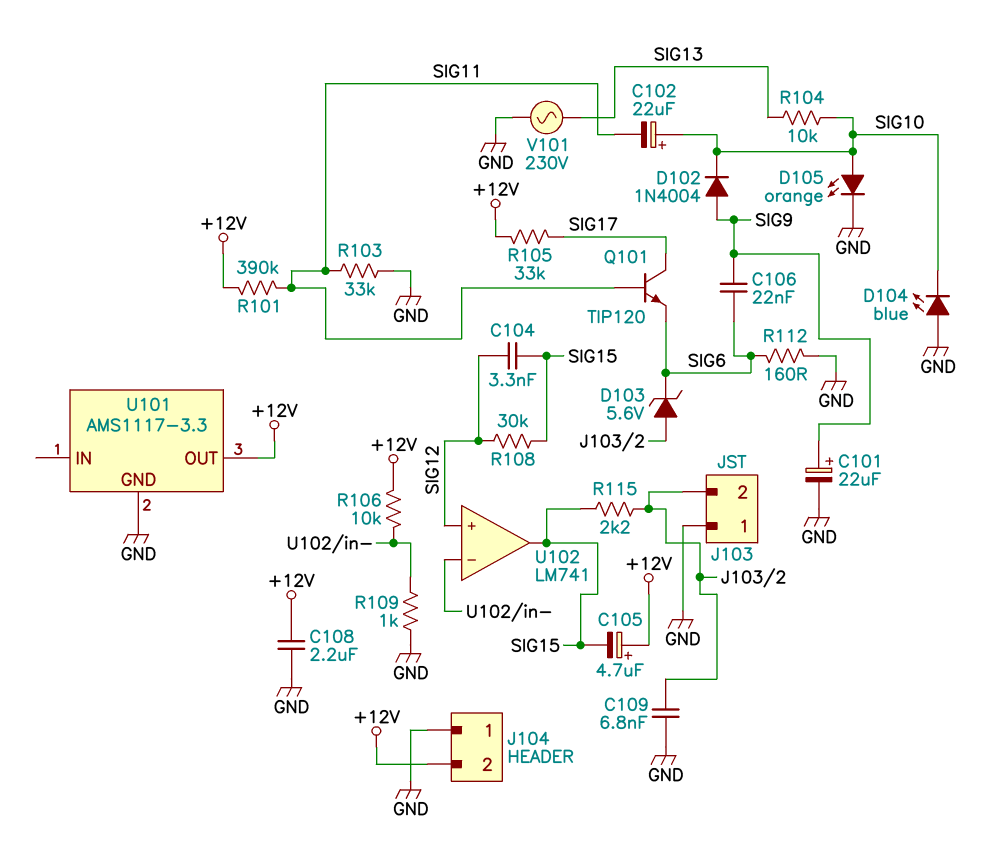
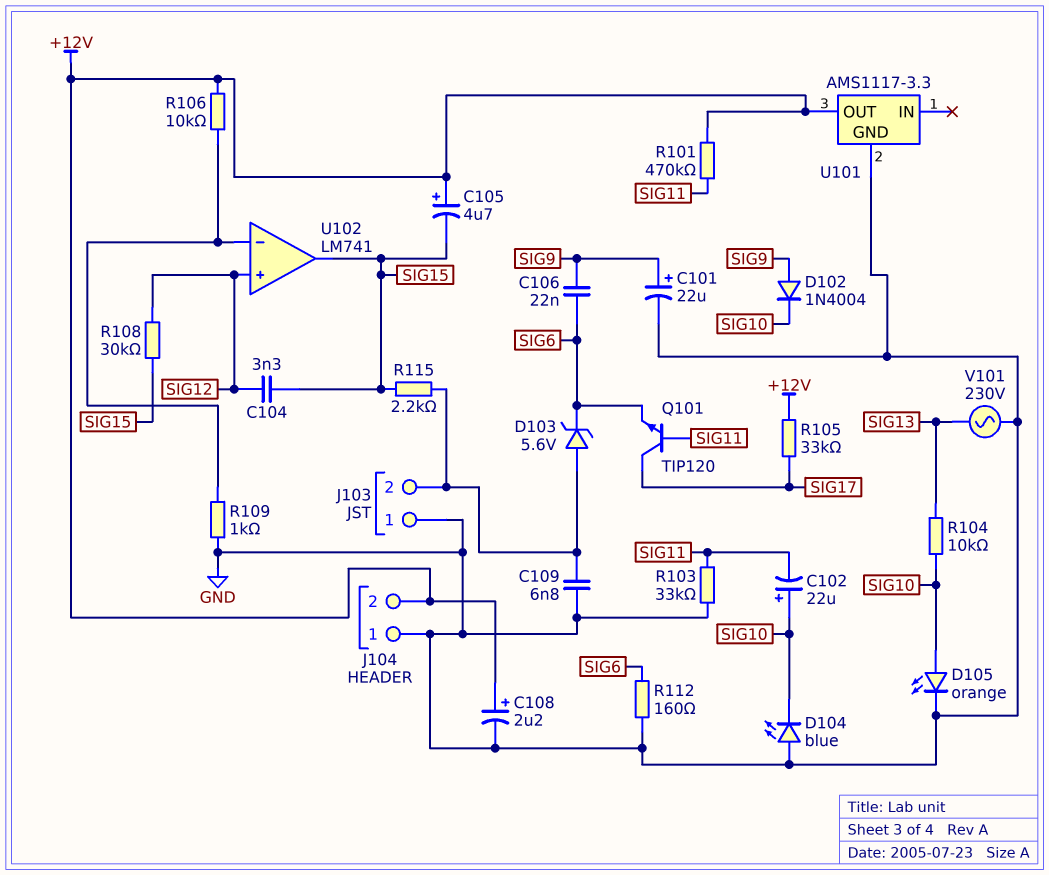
C108: 2.2uF (+12V, GND) -> 2.2uF (plus +12V, minus GND)
R101: 390k (+12V, SIG11) -> 470k (+12V, SIG11)

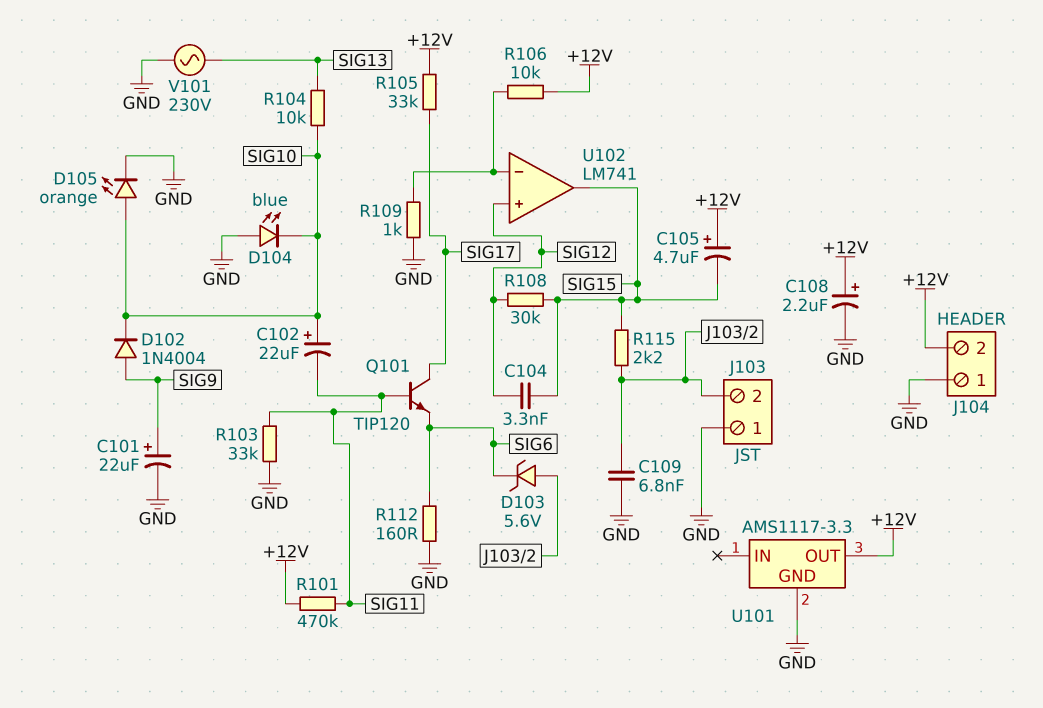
C106: 22nF (SIG6, SIG9) -> none

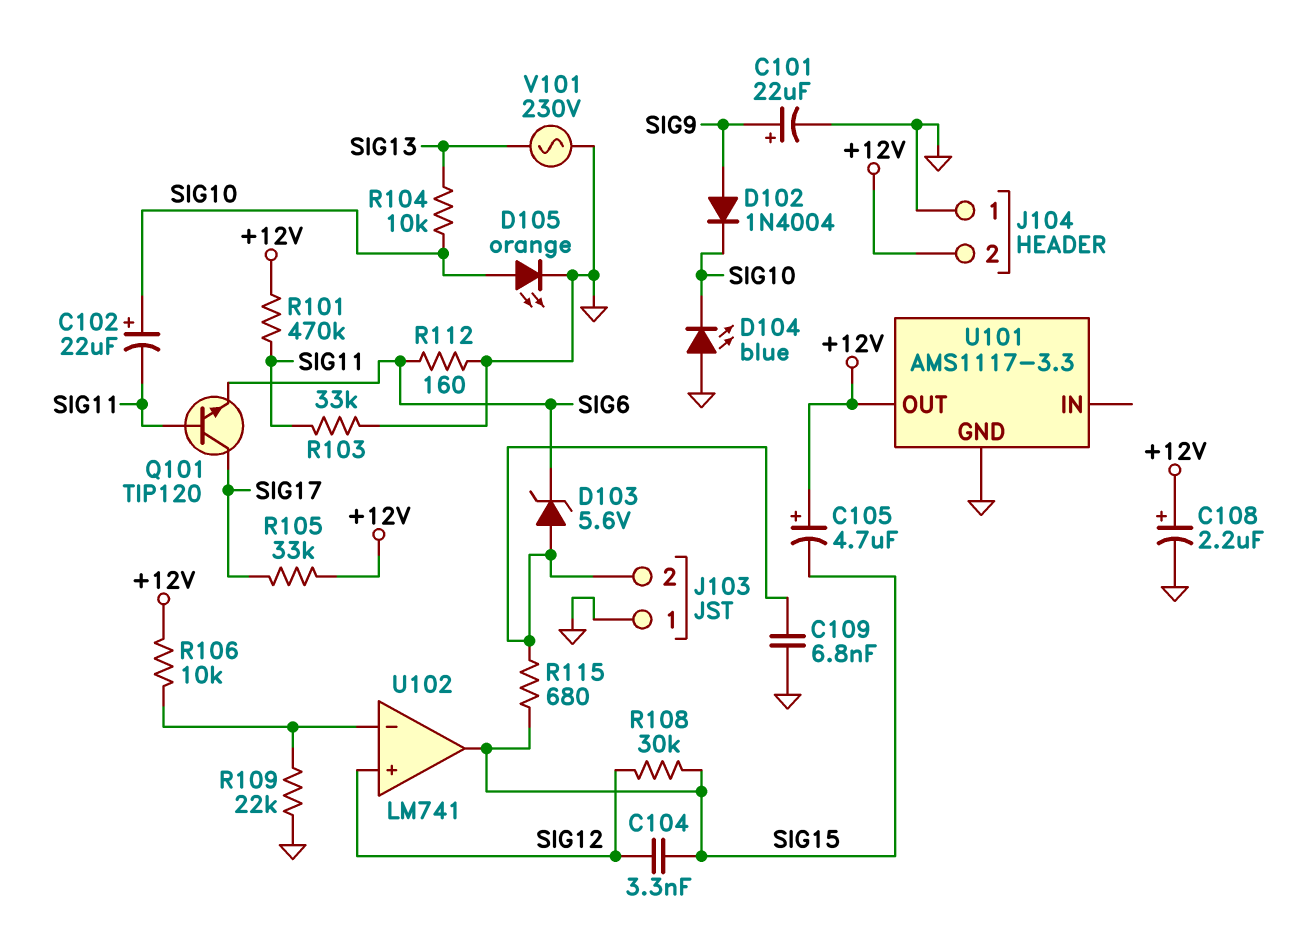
R109: 1k (GND, U102/in-) -> 22k (GND, U102/in-)
R115: 2.2k (J103/2, SIG15) -> 680 (J103/2, SIG15)

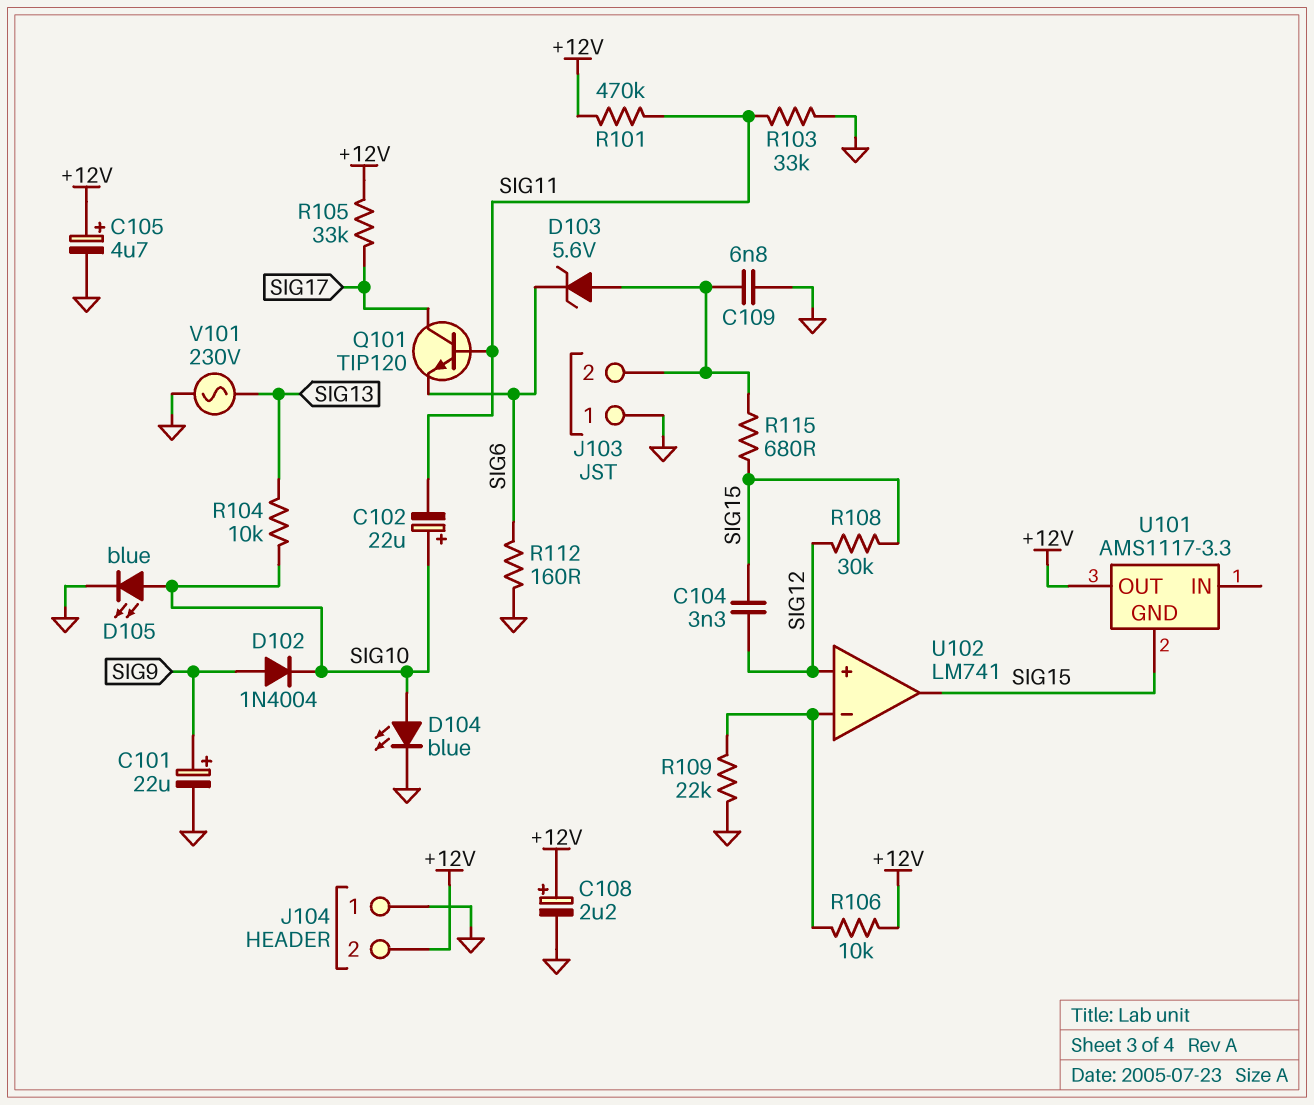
C105: 4.7uF (plus +12V, minus SIG15) -> 4.7uF (plus +12V, minus GND)
D104: LED blue (A GND, K SIG10) -> LED blue (A SIG10, K GND)
D105: LED orange (A SIG10, K GND) -> LED blue (A SIG10, K GND)
U101 pin GND: GND -> SIG15

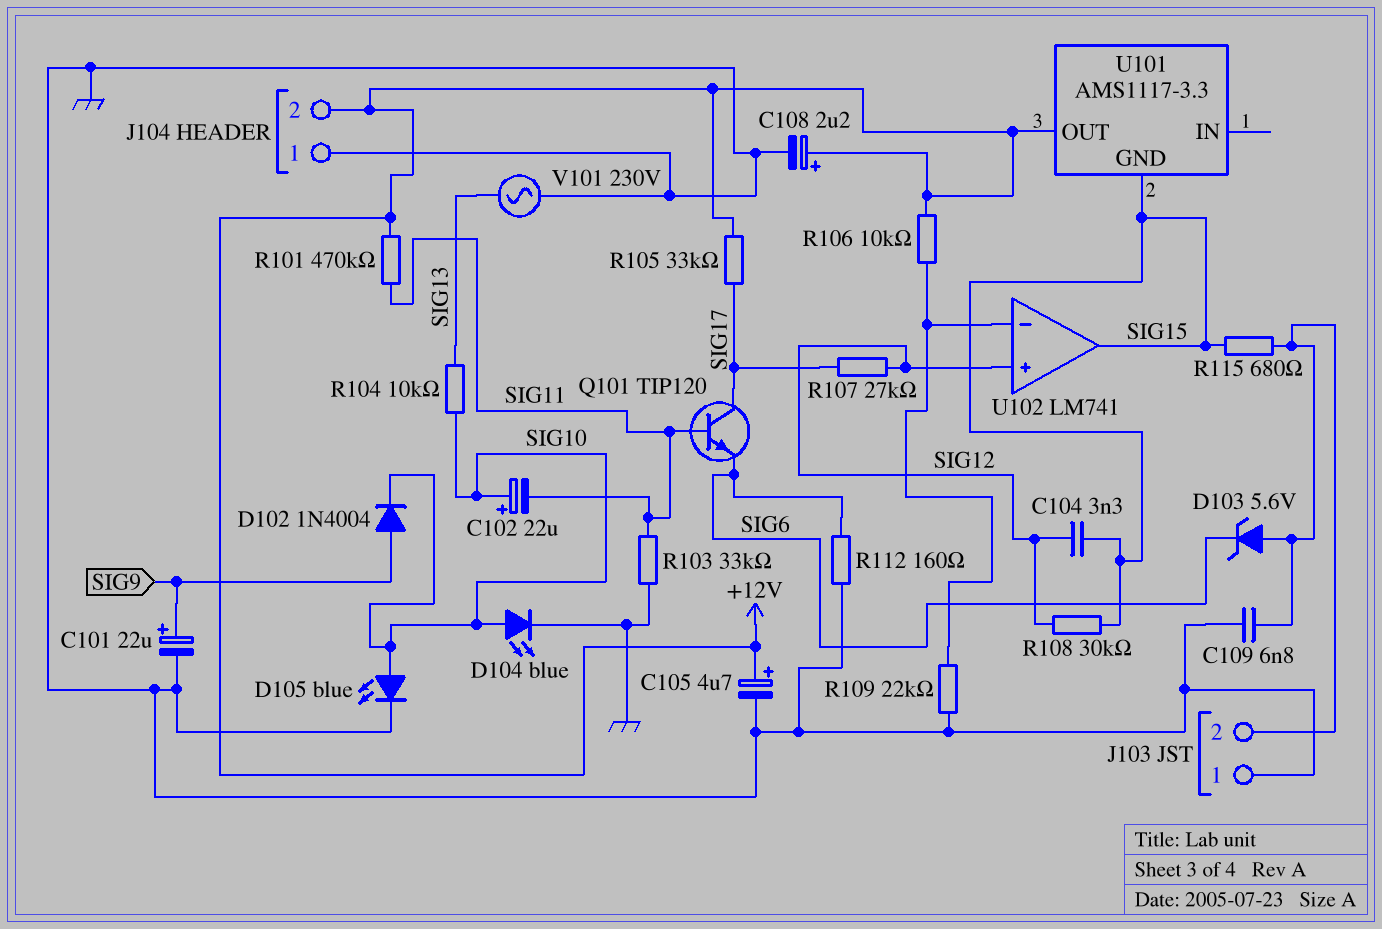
R107: none -> 27k (SIG12, SIG17)

